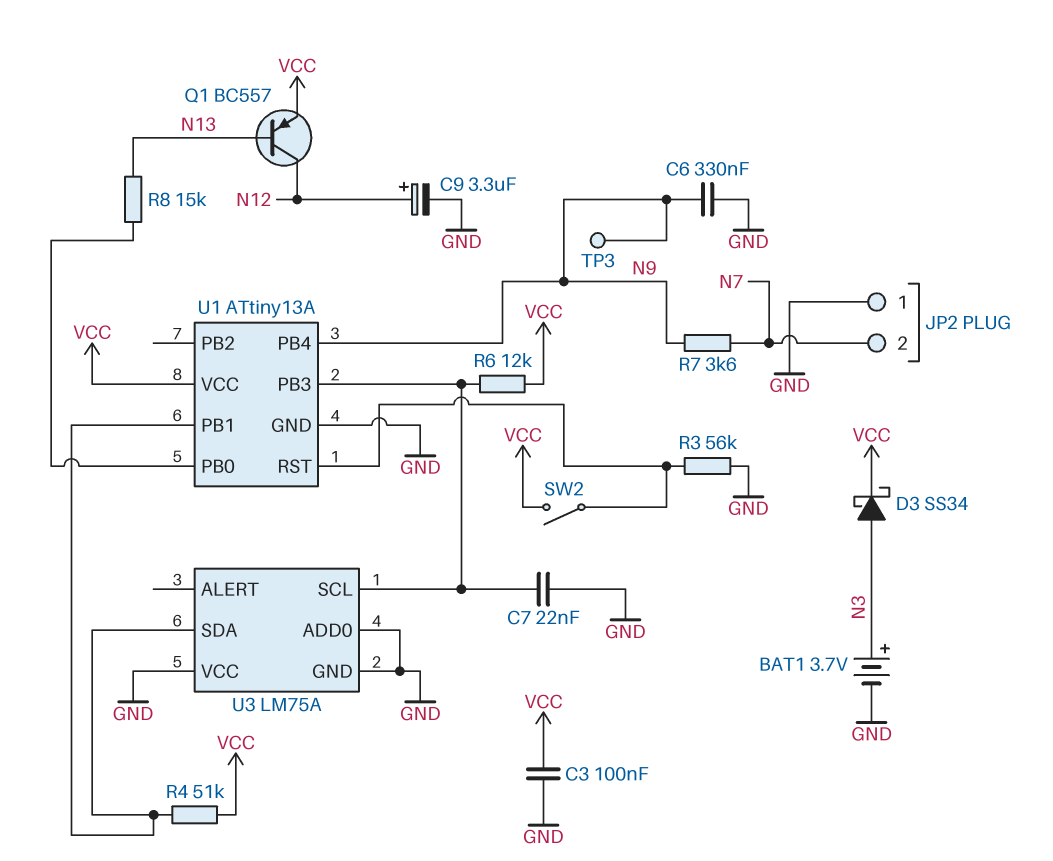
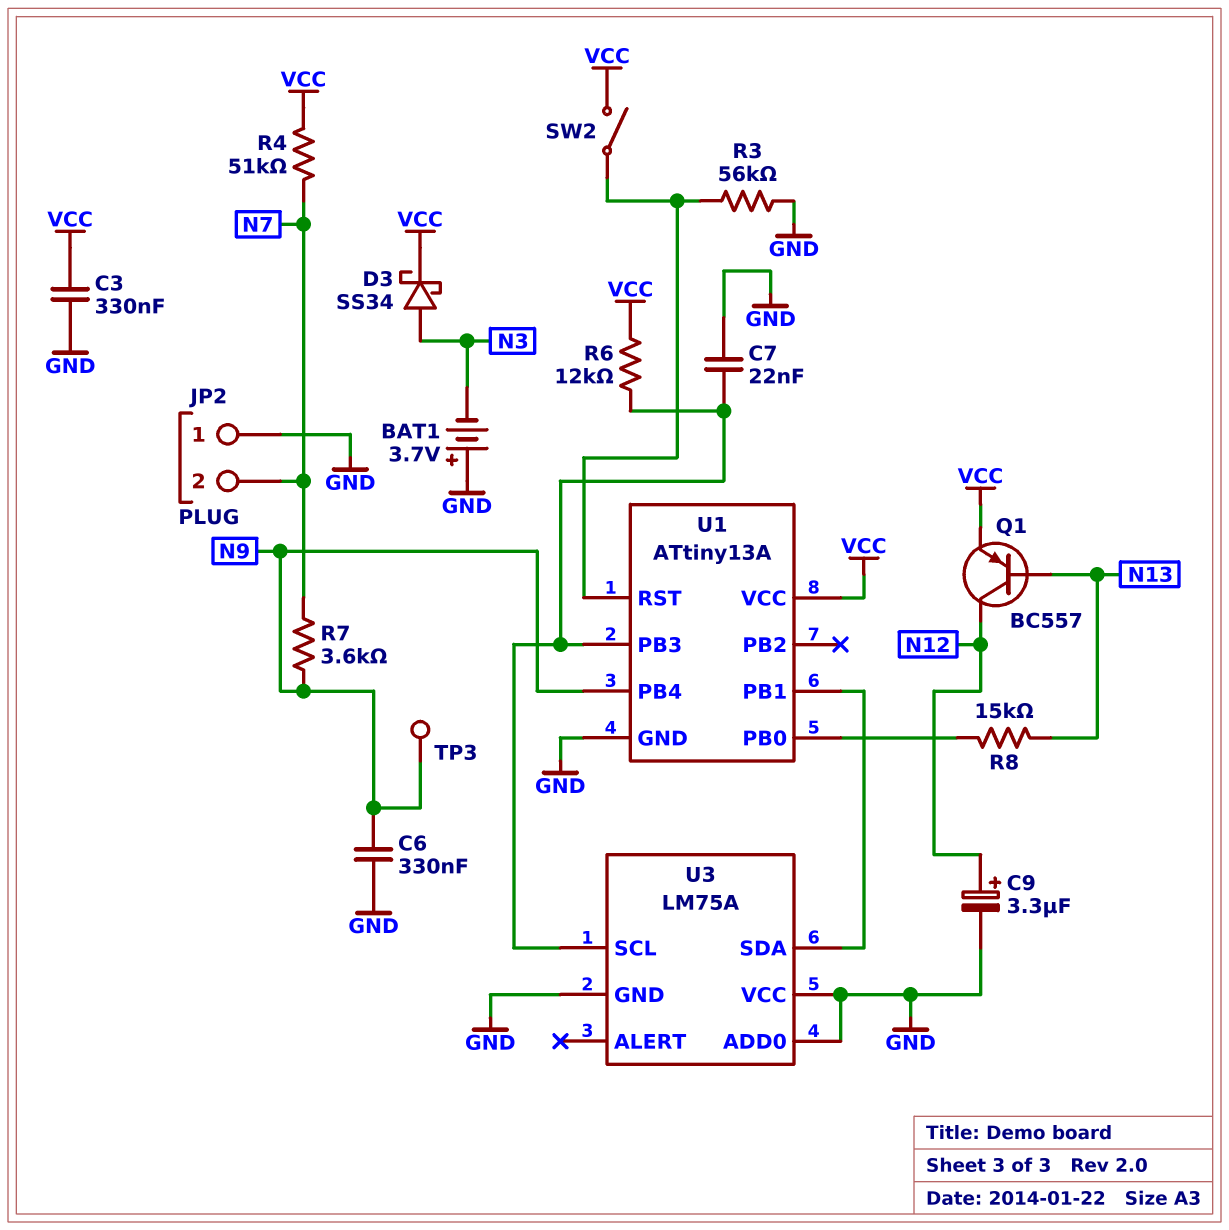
BAT1: 3.7V (plus N3, minus GND) -> 3.7V (plus GND, minus N3)
C3: 100nF (GND, VCC) -> 330nF (GND, VCC)
R4: 51k (U1/PB1, VCC) -> 51k (N7, VCC)

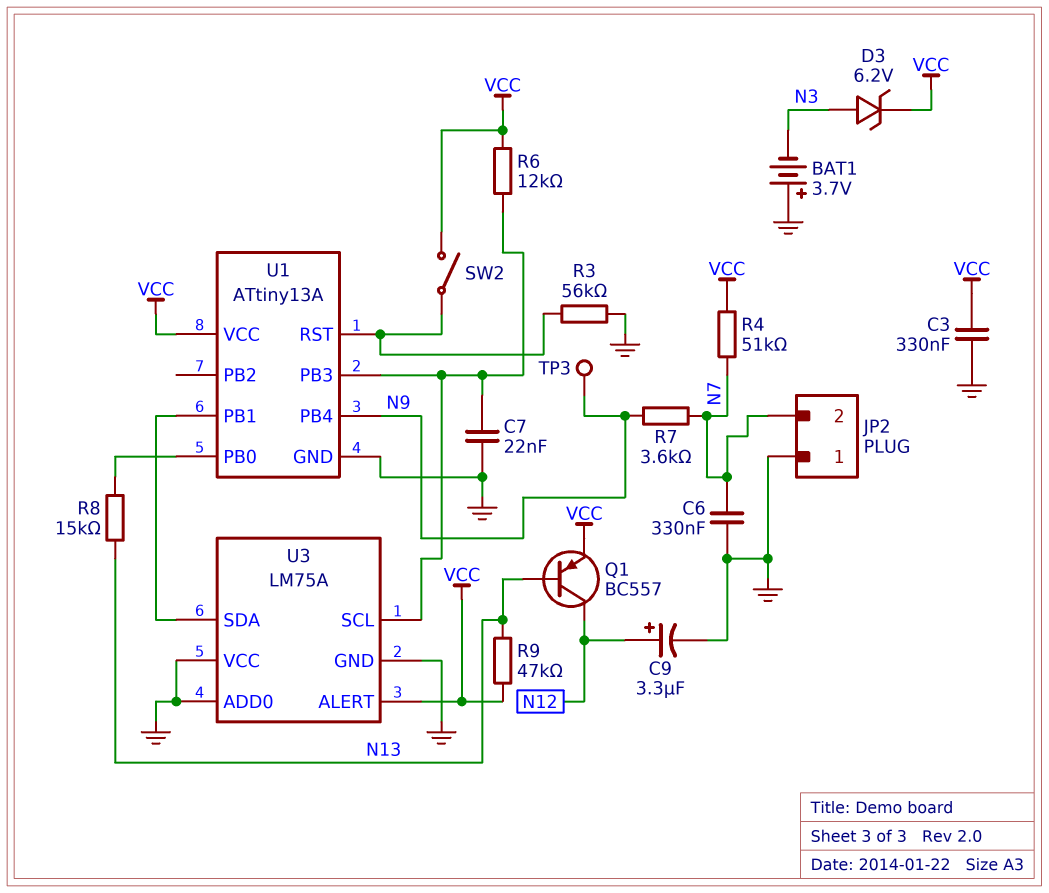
C6: 330nF (GND, N9) -> 330nF (GND, N7)
D3: schottky SS34 (A N3, K VCC) -> zener 6.2V (A N3, K VCC)
R9: none -> 47k (N13, VCC)
U3 pin ALERT: none -> VCC

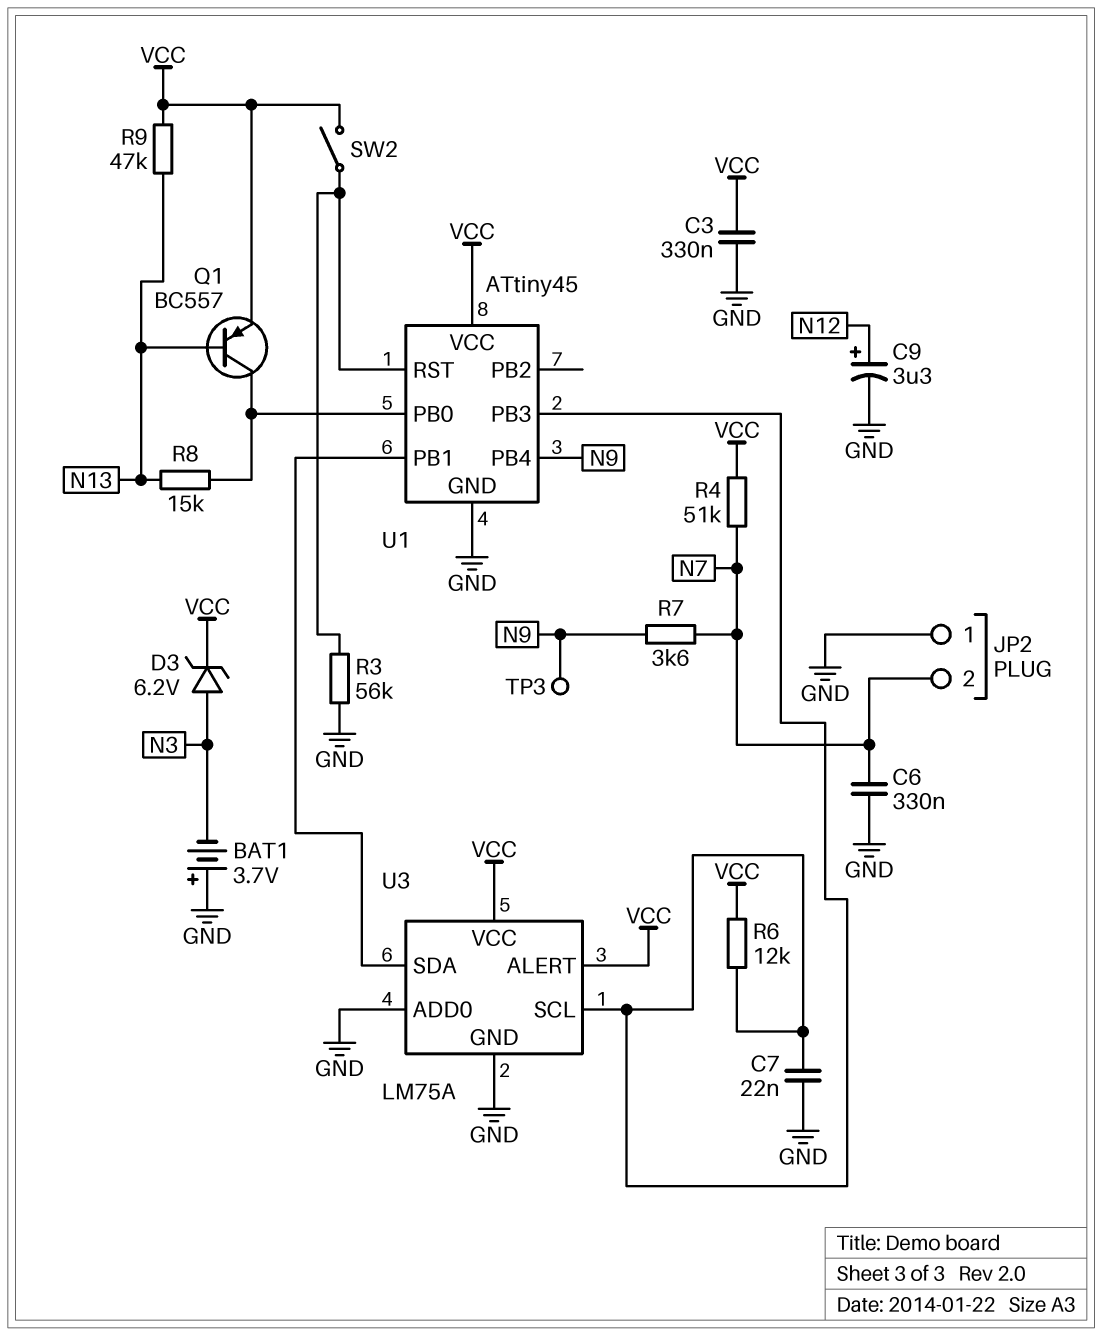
Q1: PNP BC557 (B N13, C N12, E VCC) -> PNP BC557 (B N13, C U1/PB0, E VCC)
U1: ATtiny13A -> ATtiny45
U3 pin VCC: GND -> VCC

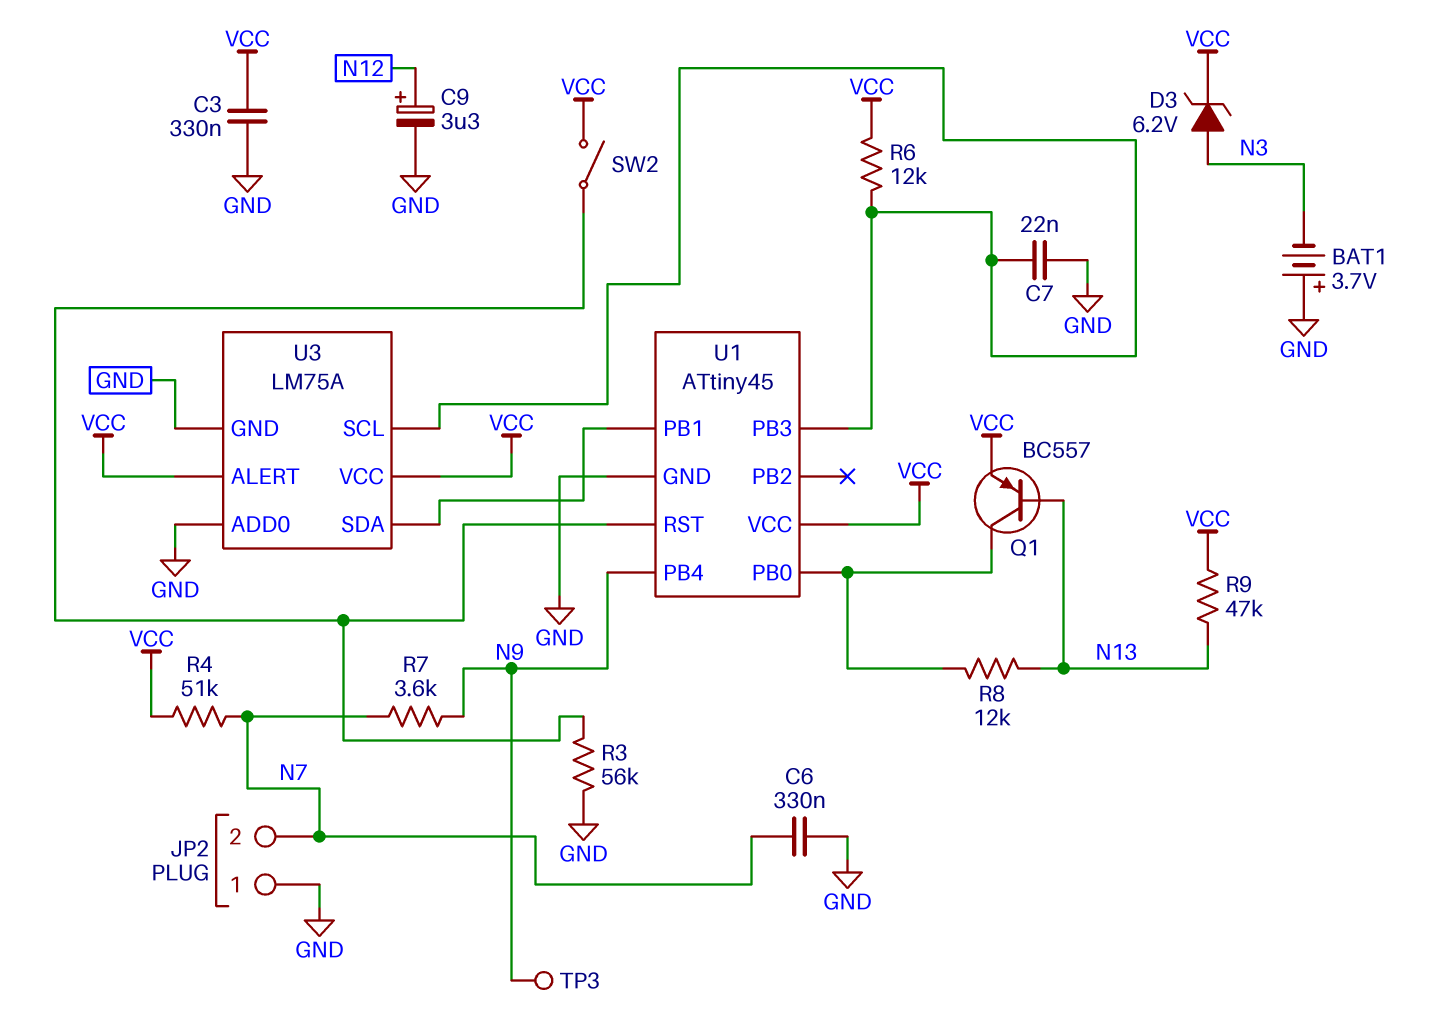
R8: 15k (N13, U1/PB0) -> 12k (N13, U1/PB0)

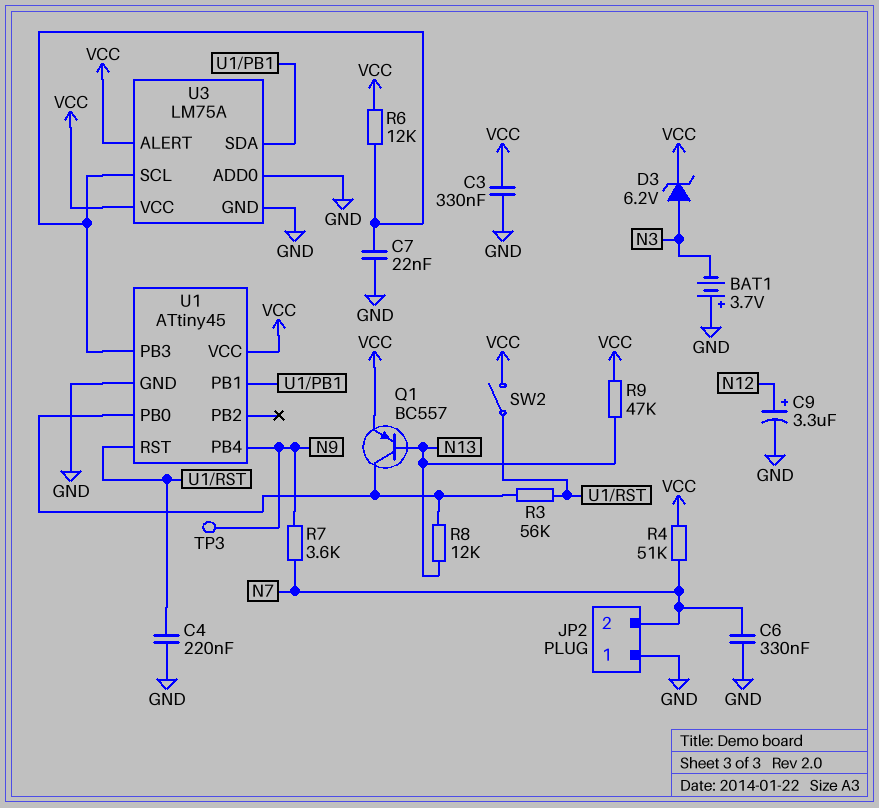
C4: none -> 220nF (GND, U1/RST)
R3: 56k (GND, U1/RST) -> 56k (U1/PB0, U1/RST)

